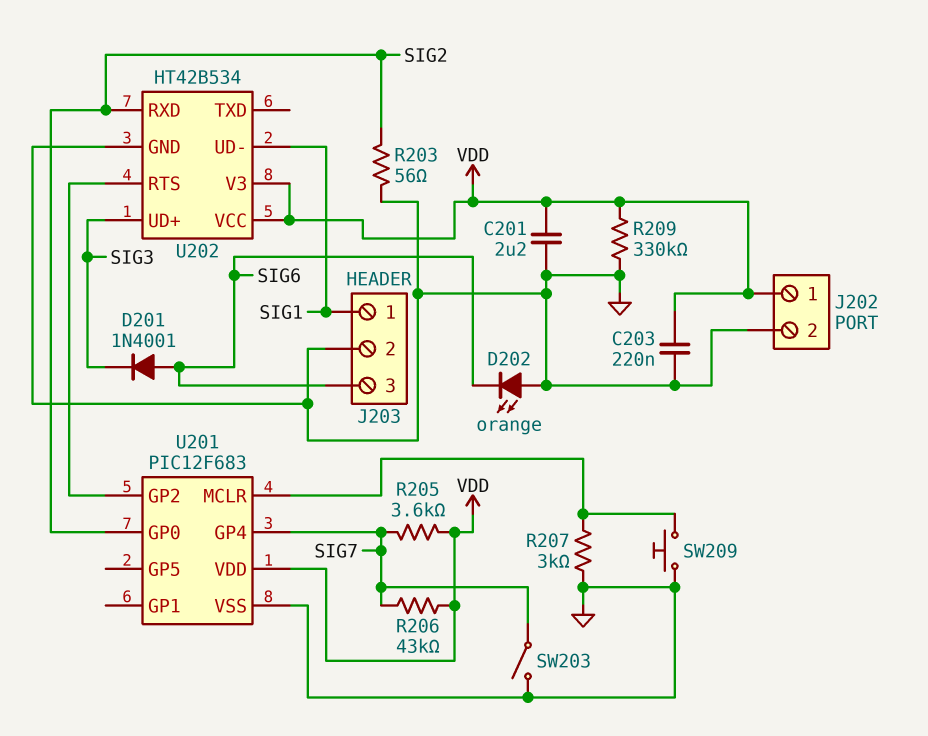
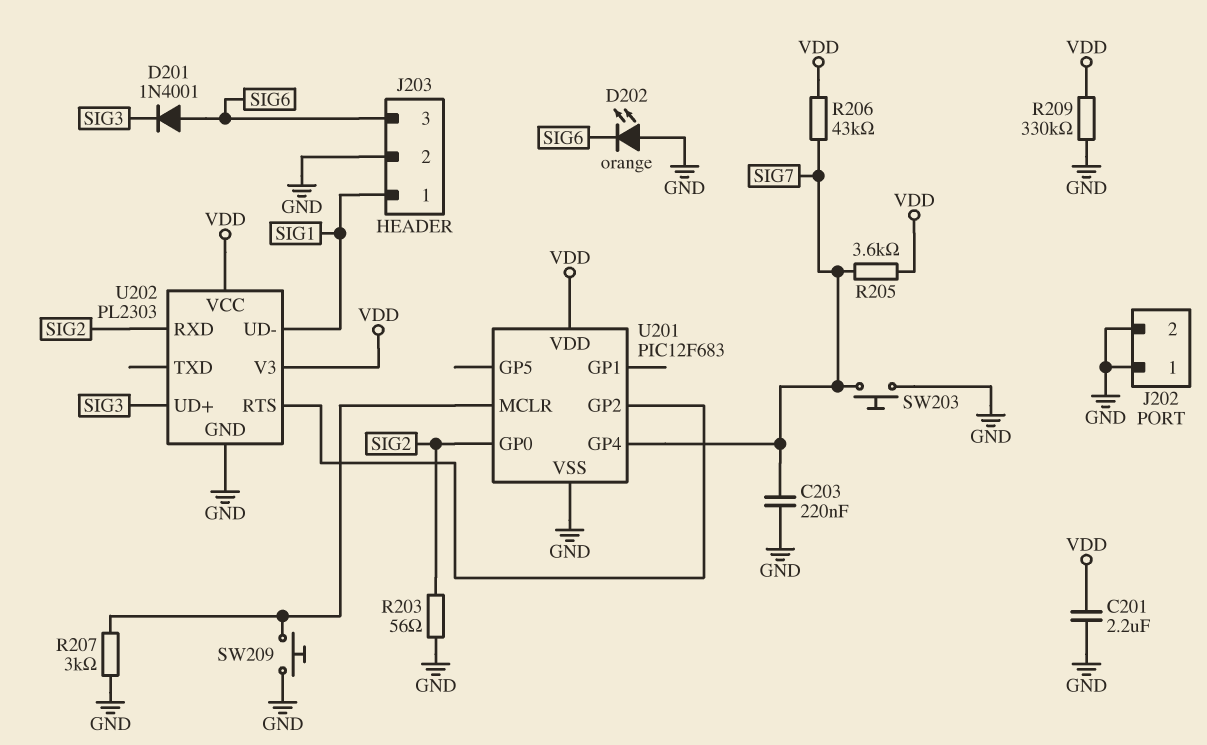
C203: 220nF (GND, VDD) -> 220nF (GND, SIG7)
J202 pin 1: VDD -> GND
SW203: switch (GND, SIG7) -> button (GND, SIG7)
U202: HT42B534 -> PL2303

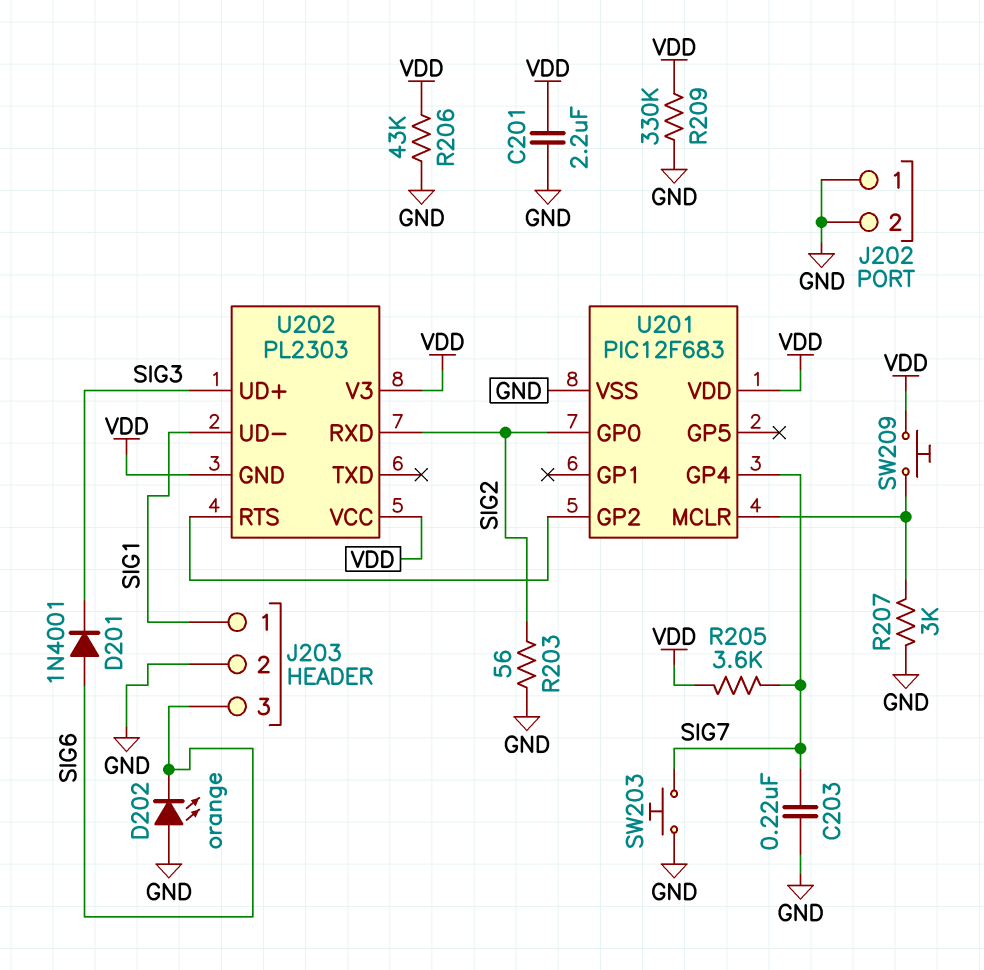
R206: 43k (SIG7, VDD) -> 43k (GND, VDD)
SW209: button (GND, U201/MCLR) -> button (U201/MCLR, VDD)
U202 pin GND: GND -> VDD

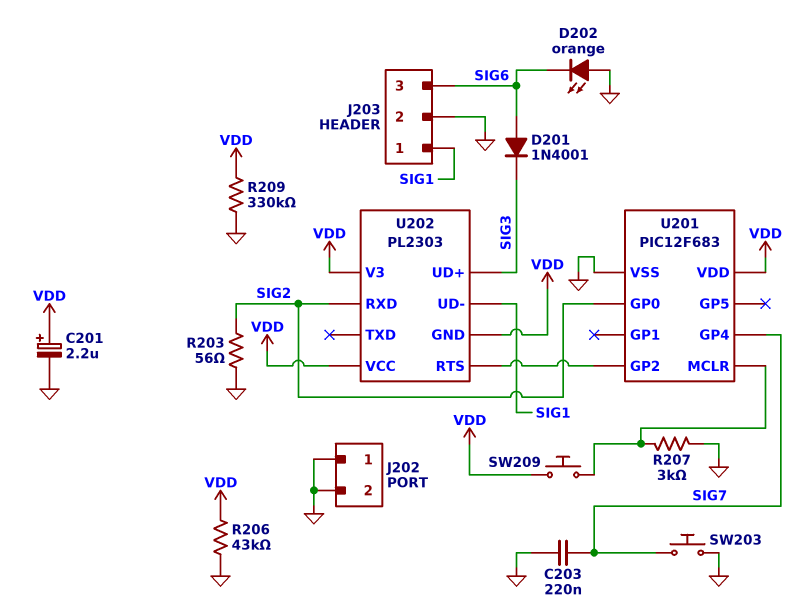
C201: 2.2uF (GND, VDD) -> 2.2uF (plus VDD, minus GND)
R205: 3.6k (SIG7, VDD) -> none

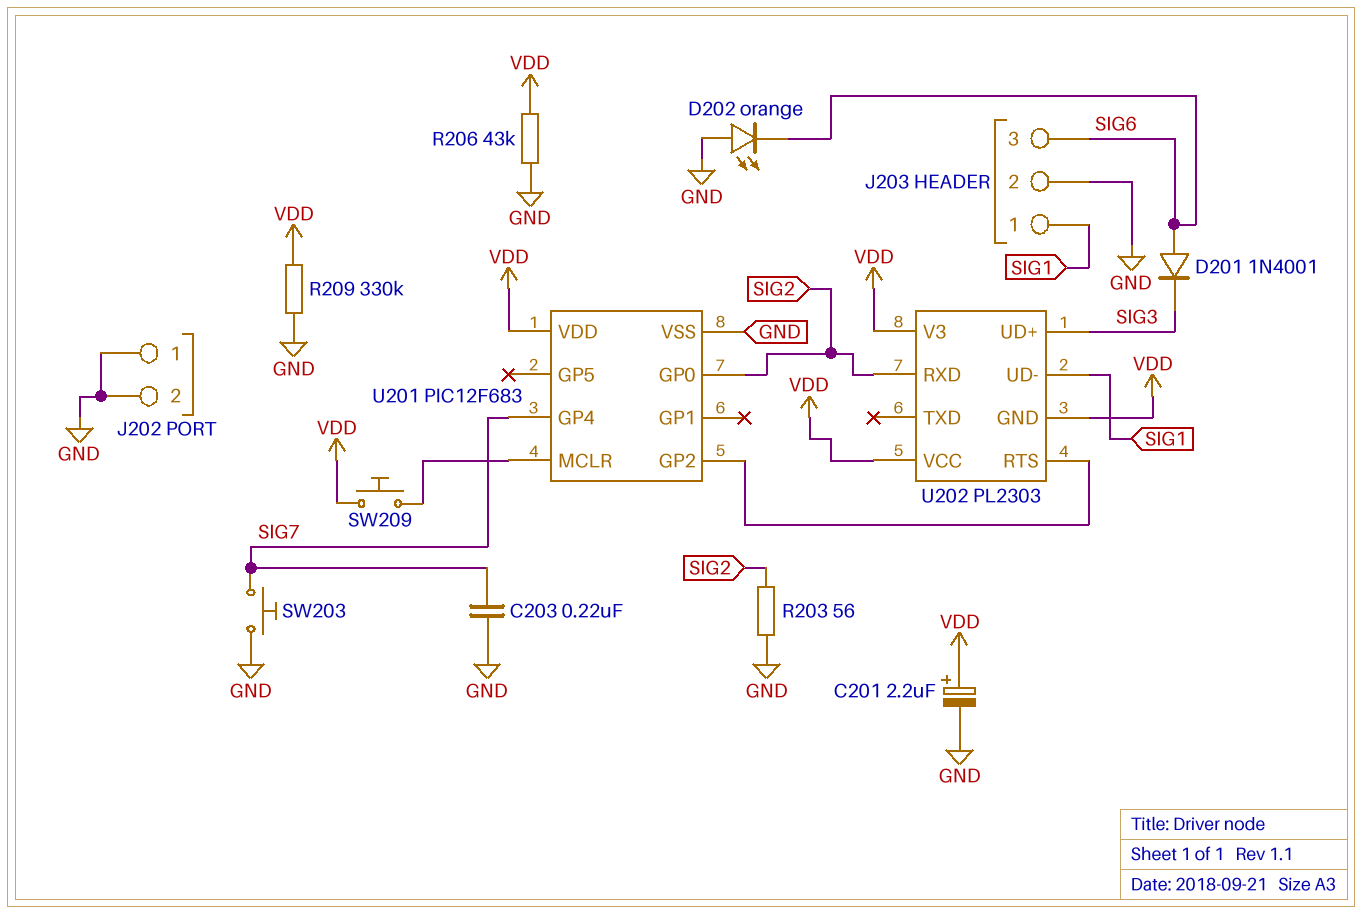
R207: 3k (GND, U201/MCLR) -> none

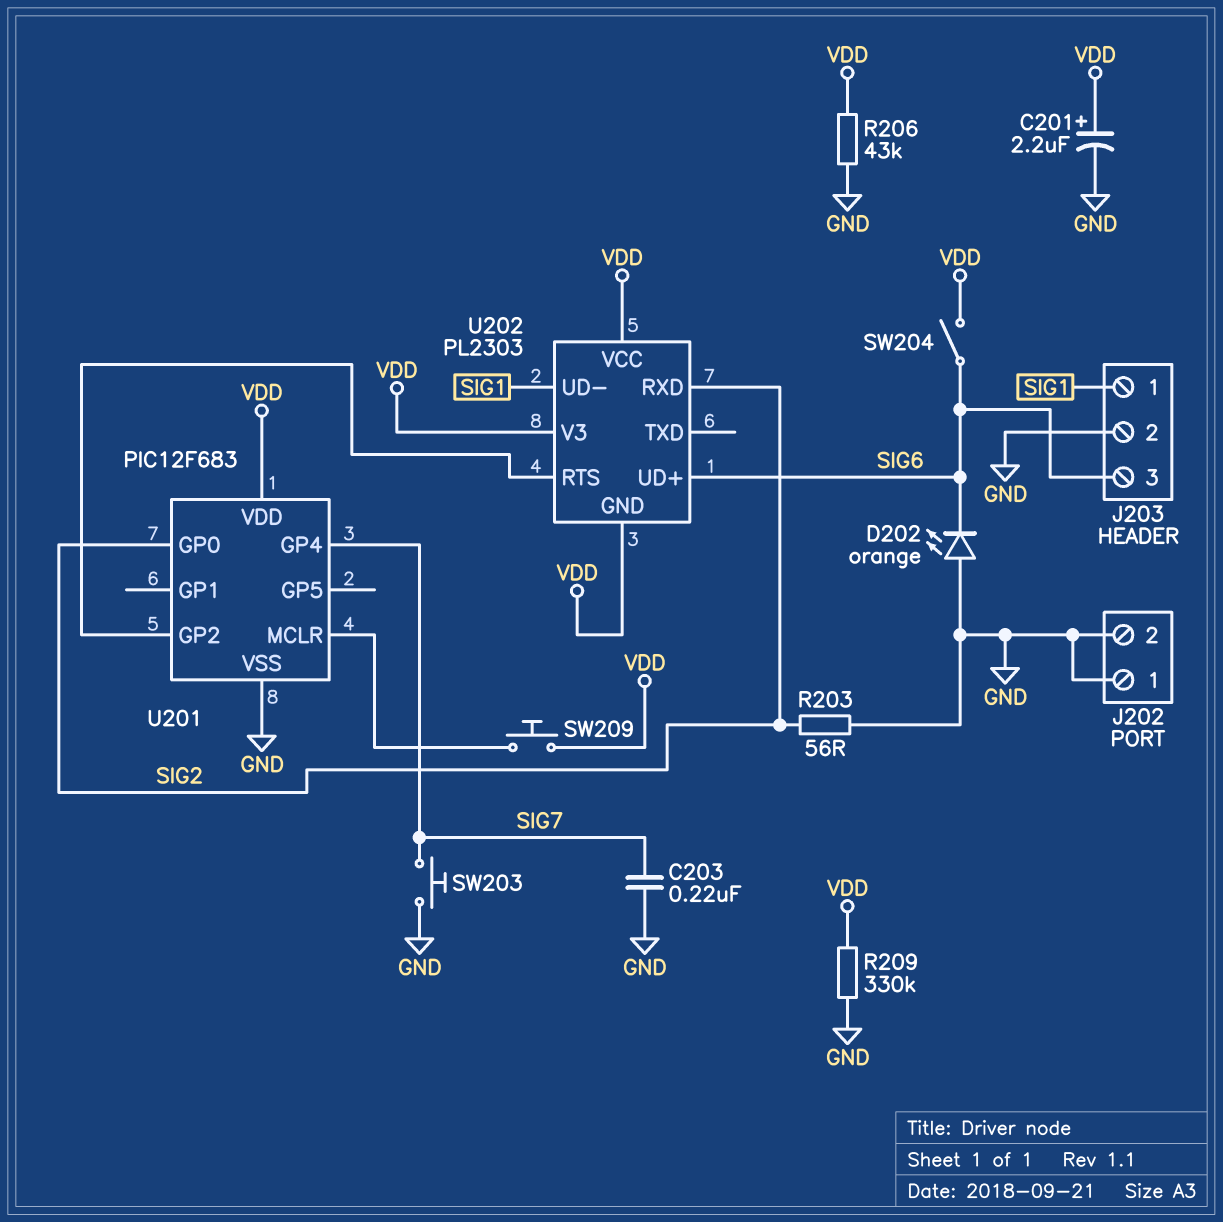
D201: diode 1N4001 (A SIG6, K SIG3) -> none
SW204: none -> switch (SIG6, VDD)
U202 pin UD+: SIG3 -> SIG6

